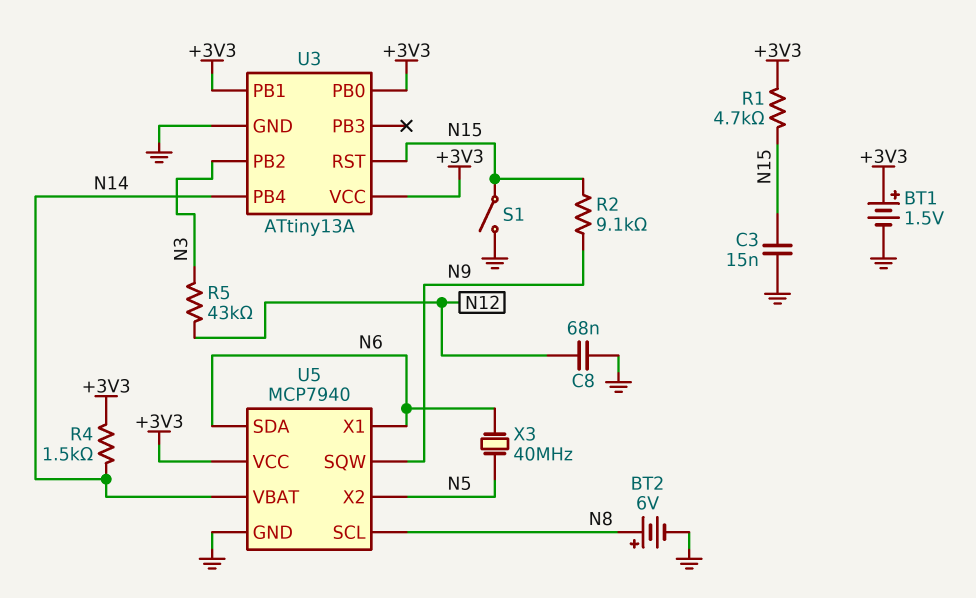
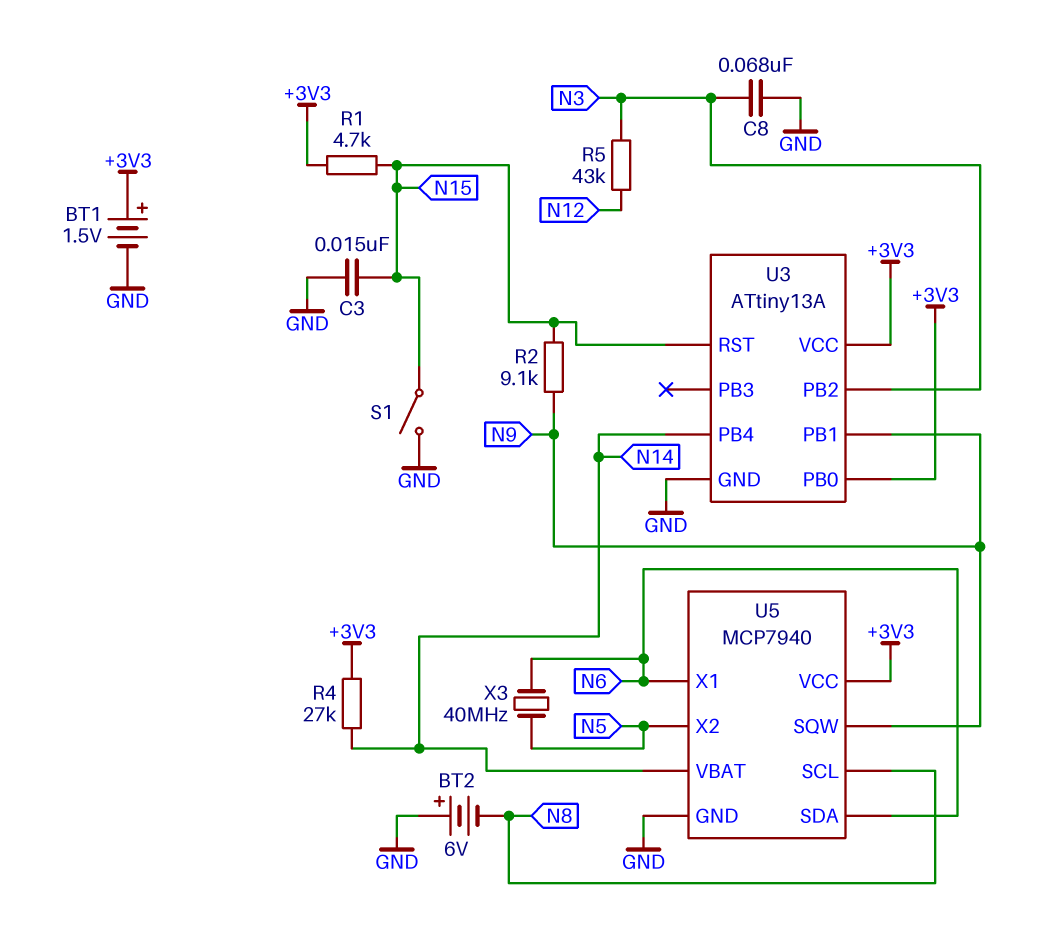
BT2: 6V (plus N8, minus GND) -> 6V (plus GND, minus N8)
C8: 68nF (GND, N12) -> 68nF (GND, N3)
R4: 1.5k (+3V3, N14) -> 27k (+3V3, N14)
U3 pin PB1: +3V3 -> N9

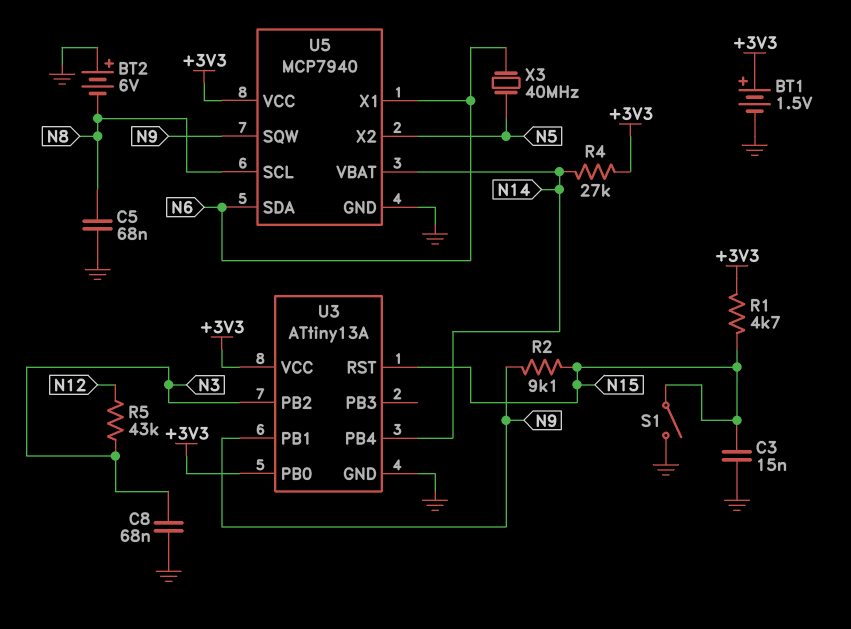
C5: none -> 68nF (GND, N8)

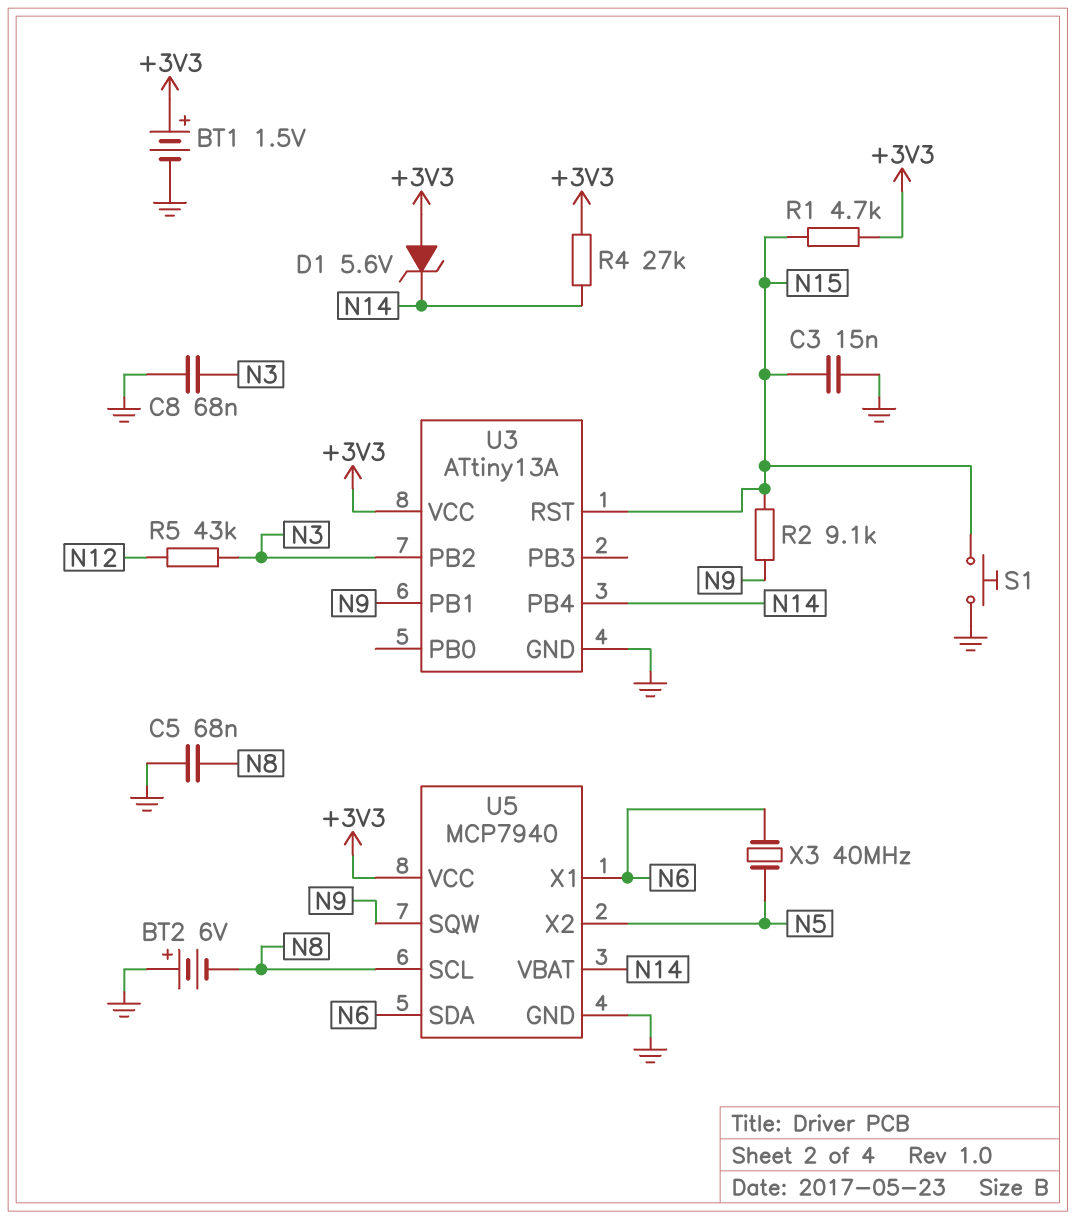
D1: none -> zener 5.6V (A +3V3, K N14)
S1: switch (GND, N15) -> button (GND, N15)
U3 pin PB0: +3V3 -> none

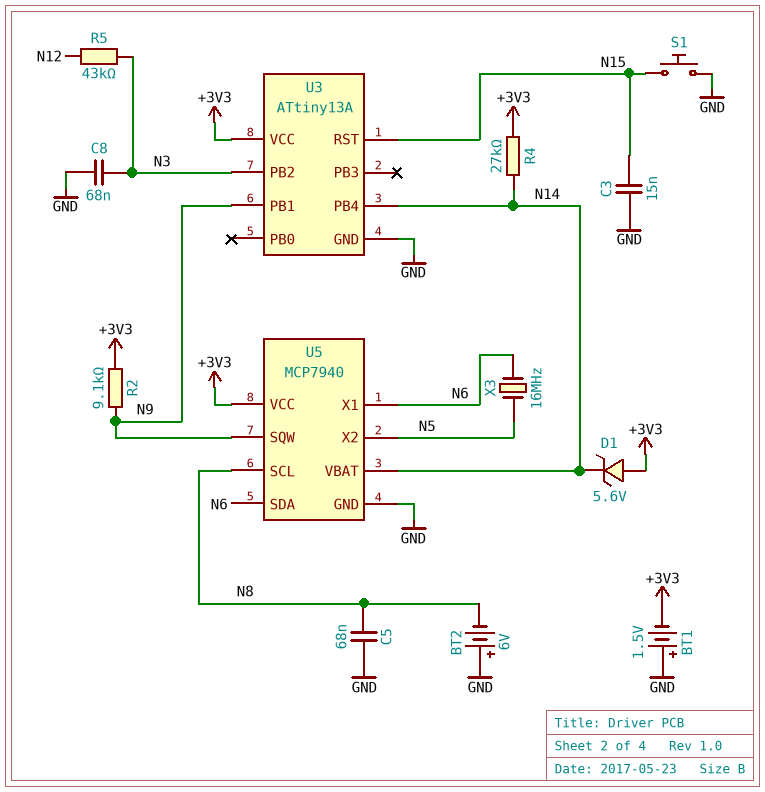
BT1: 1.5V (plus +3V3, minus GND) -> 1.5V (plus GND, minus +3V3)
R1: 4.7k (+3V3, N15) -> none
R2: 9.1k (N9, N15) -> 9.1k (+3V3, N9)
X3: 40MHz (N5, N6) -> 16MHz (N5, N6)

